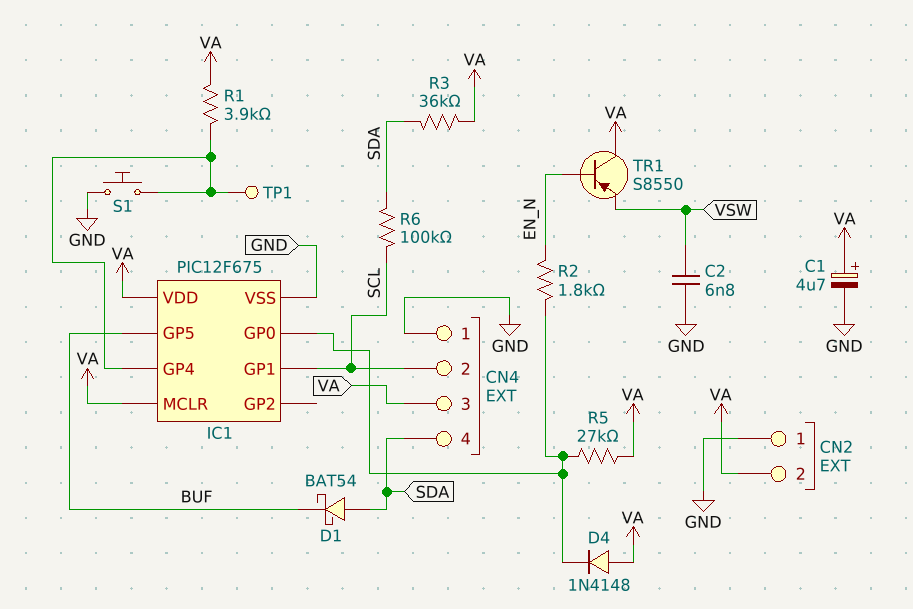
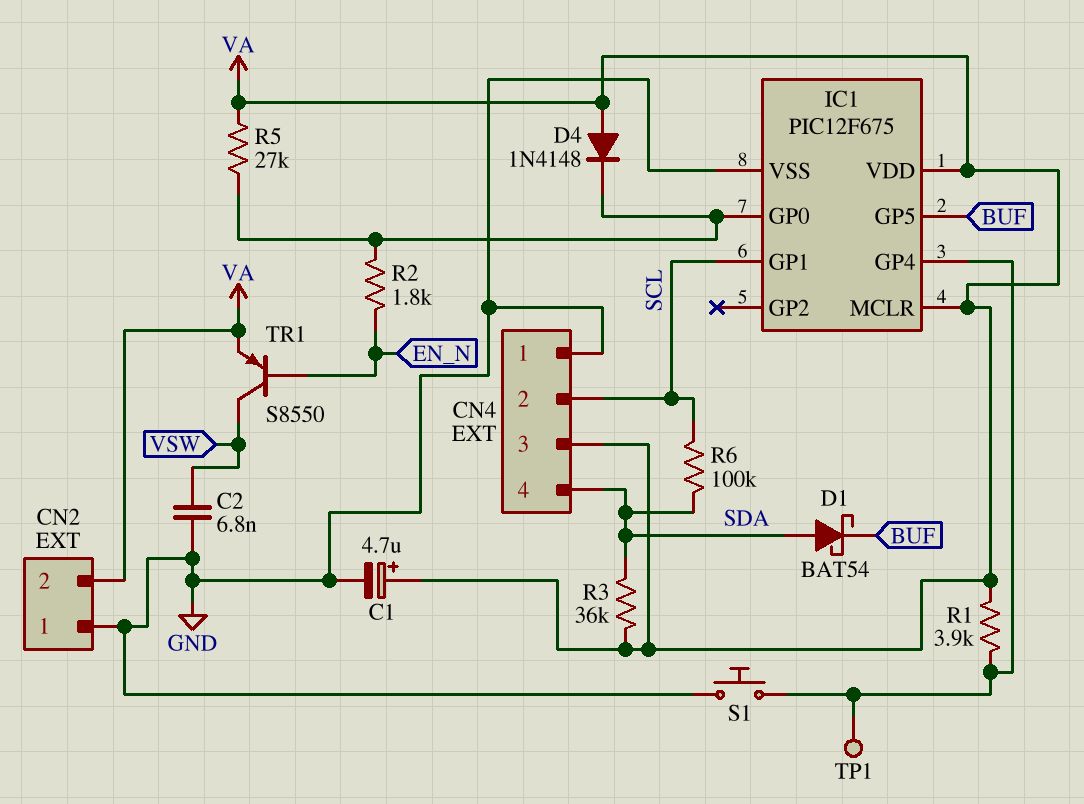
TR1: PNP S8550 (B EN_N, C VA, E VSW) -> PNP S8550 (B EN_N, C VSW, E VA)

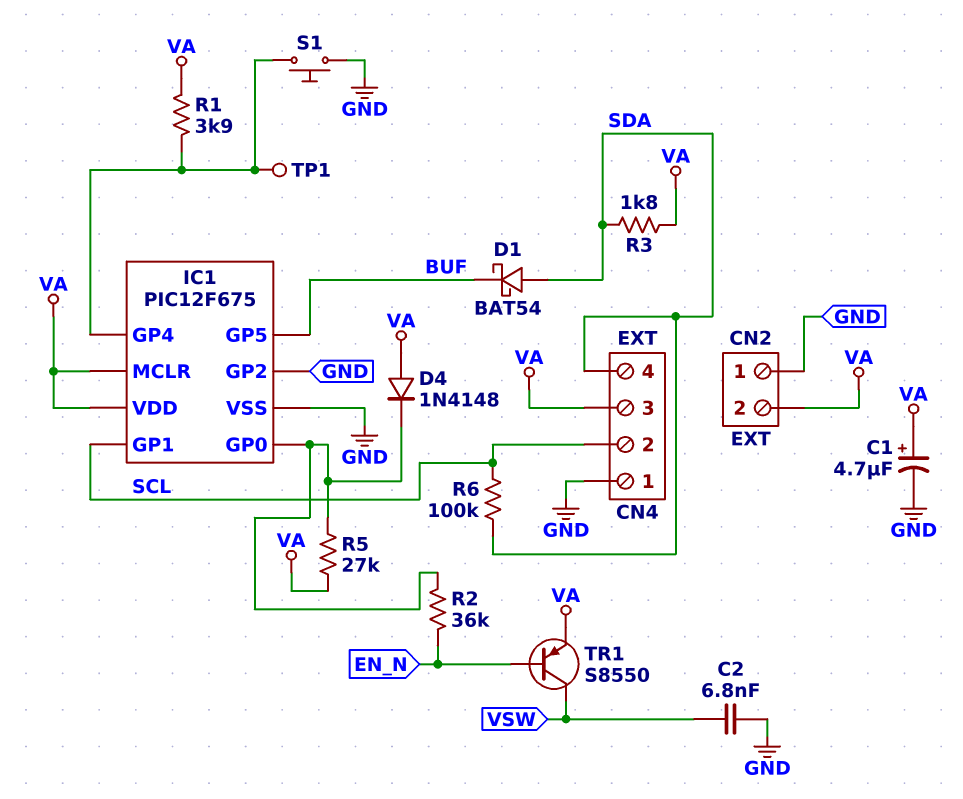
IC1 pin GP2: none -> GND
R2: 1.8k (EN_N, IC1/GP0) -> 36k (EN_N, IC1/GP0)
R3: 36k (SDA, VA) -> 1.8k (SDA, VA)

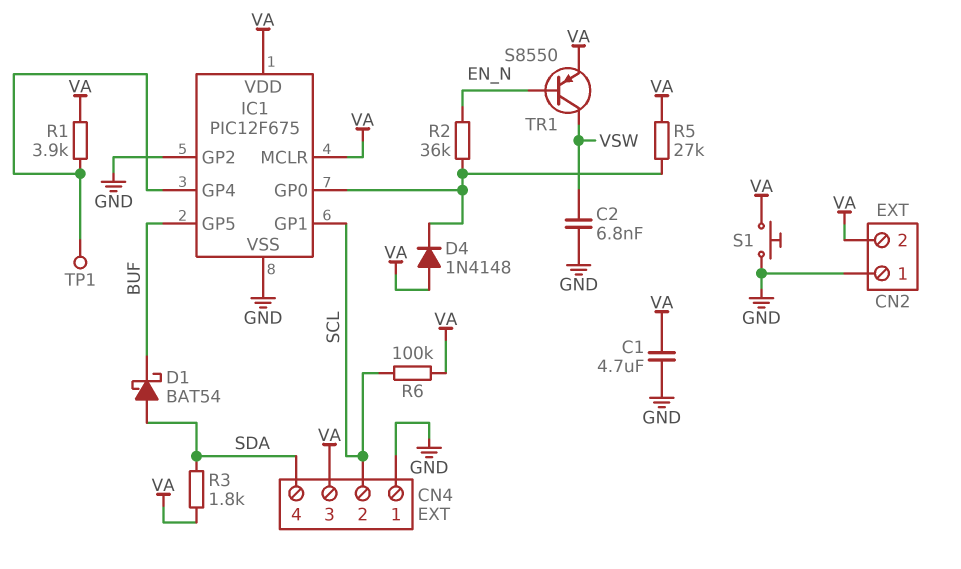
C1: 4.7uF (plus VA, minus GND) -> 4.7uF (GND, VA)
R6: 100k (SCL, SDA) -> 100k (SCL, VA)
S1: button (GND, IC1/GP4) -> button (GND, VA)

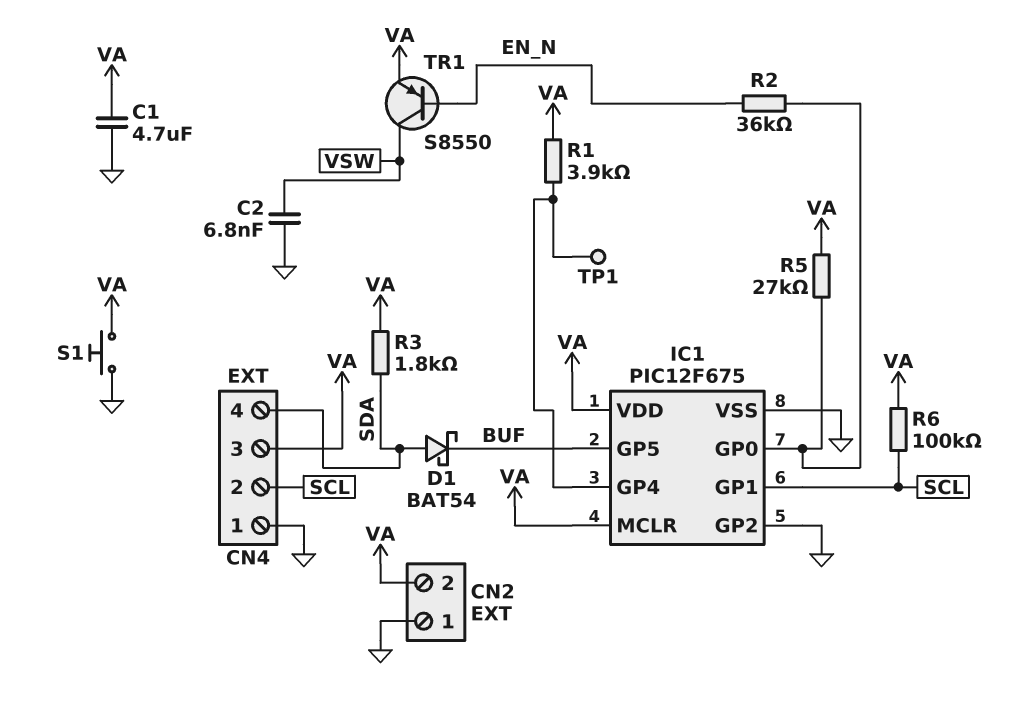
D4: diode 1N4148 (A VA, K IC1/GP0) -> none

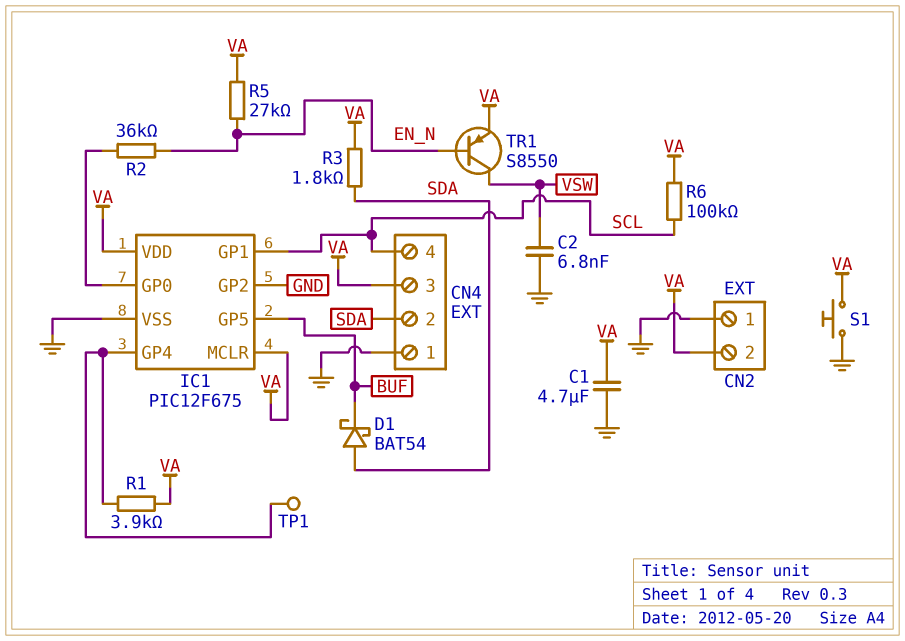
CN4 pin 2: SCL -> SDA
CN4 pin 4: SDA -> SCL
R5: 27k (IC1/GP0, VA) -> 27k (EN_N, VA)

